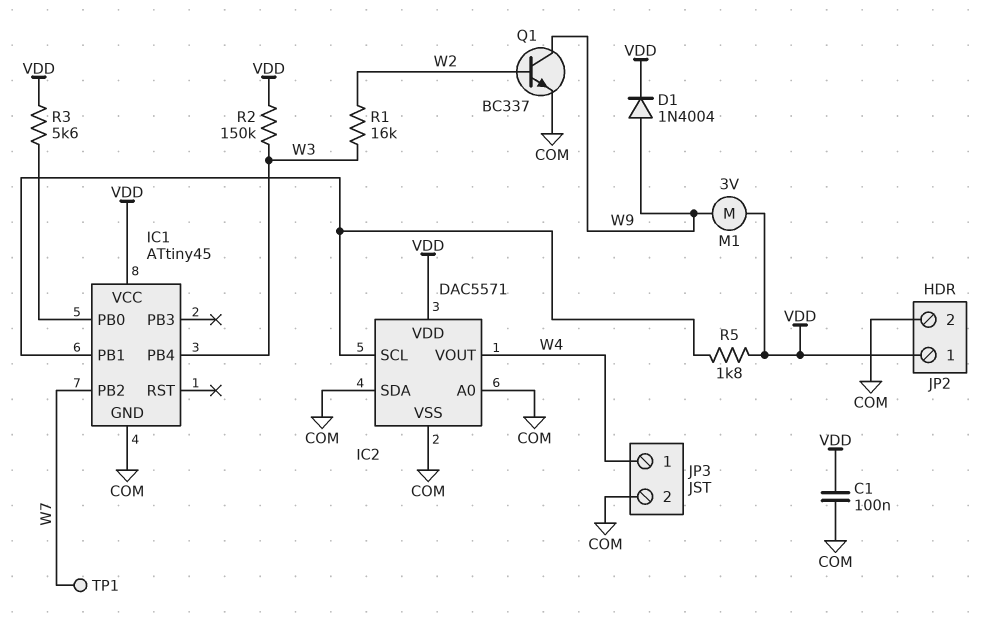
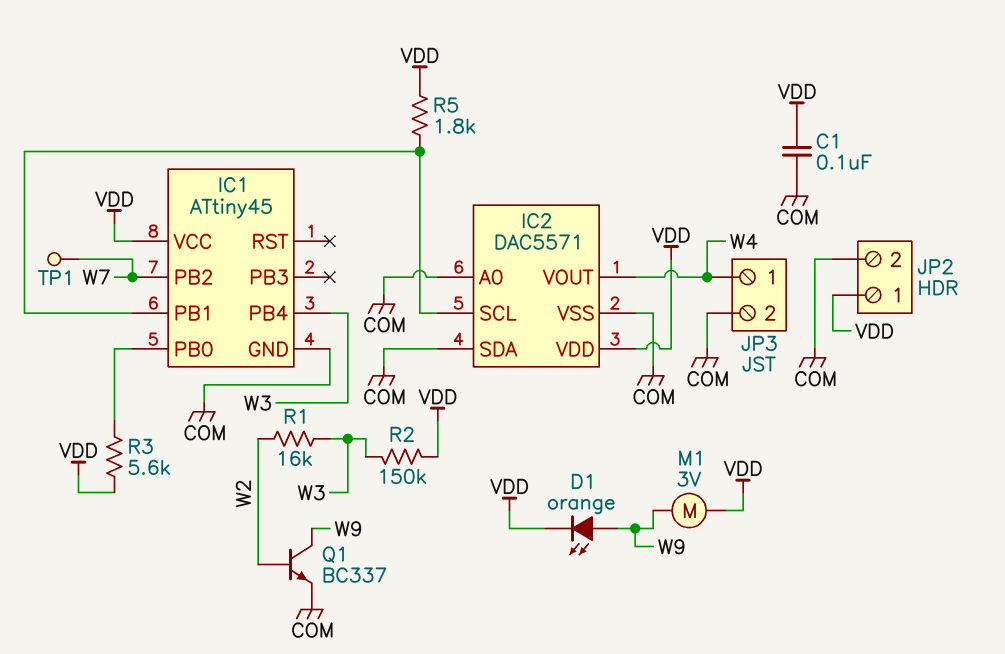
D1: diode 1N4004 (A W9, K VDD) -> LED orange (A W9, K VDD)

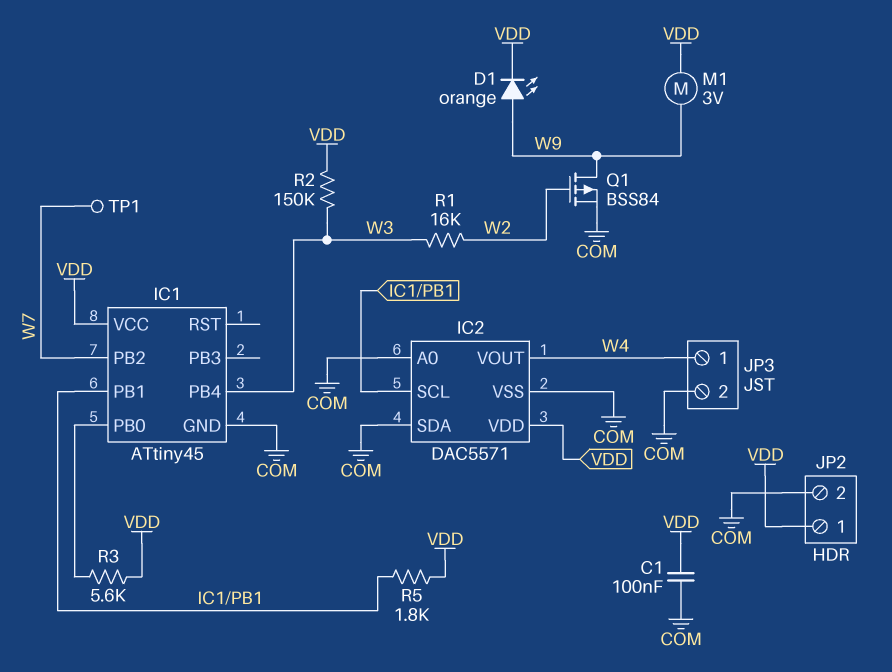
Q1: NPN BC337 (B W2, C W9, E COM) -> PMOS BSS84 (G W2, D W9, S COM)

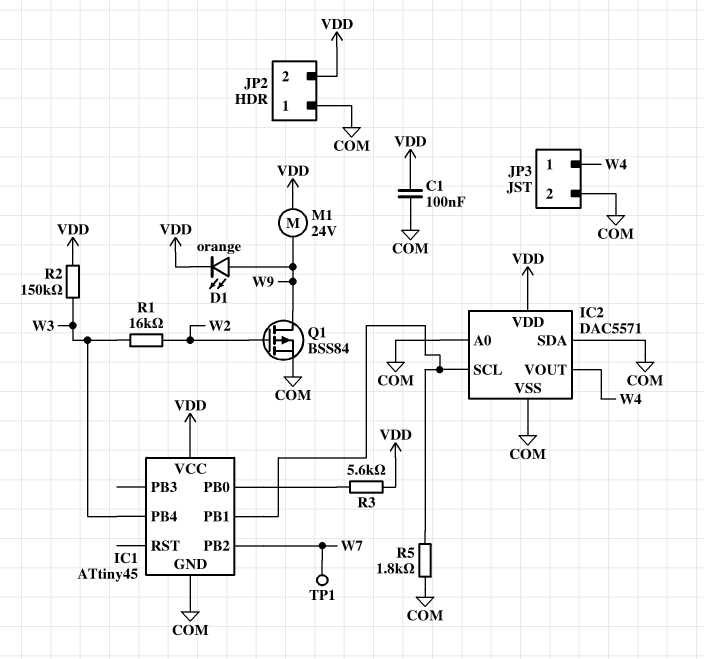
JP2 pin 1: VDD -> COM
JP2 pin 2: COM -> VDD
M1: motor 3V (VDD, W9) -> motor 24V (VDD, W9)
R5: 1.8k (IC1/PB1, VDD) -> 1.8k (COM, IC1/PB1)

